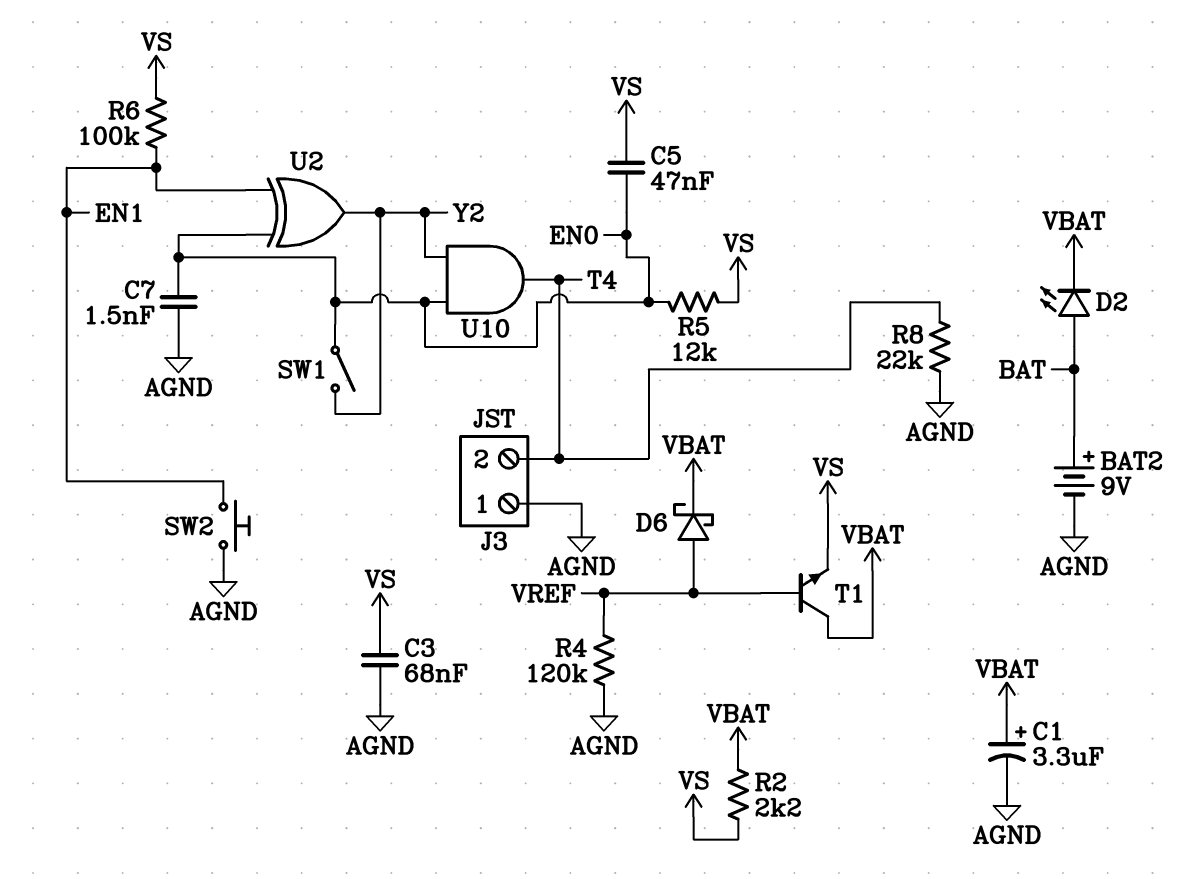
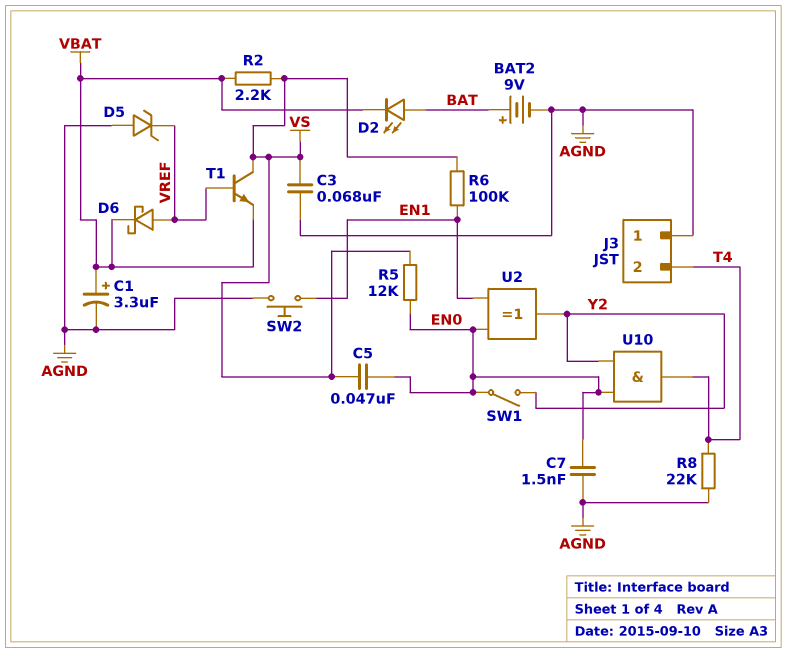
D5: none -> zener (A AGND, K VREF)
R4: 120k (AGND, VREF) -> none
T1: NPN (B VREF, C VBAT, E VS) -> NPN (B VREF, C VS, E VBAT)

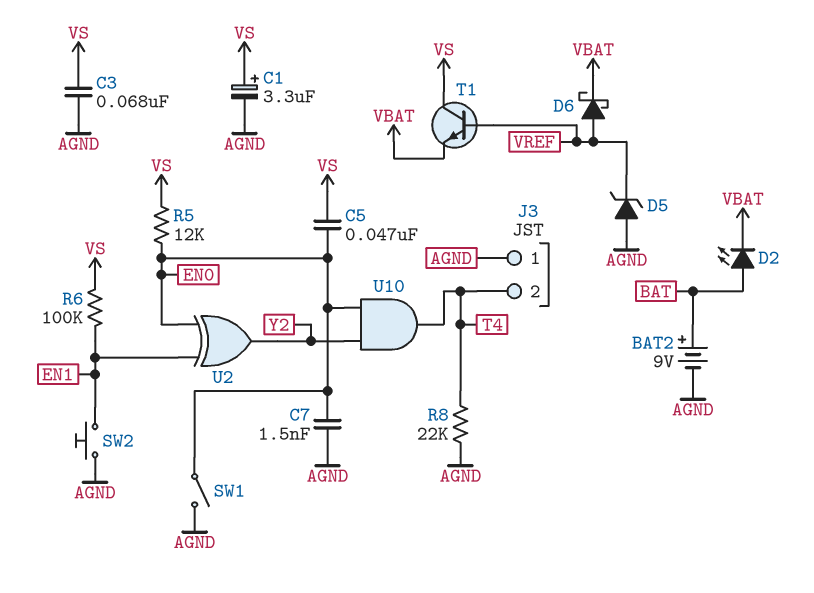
C1: 3.3uF (plus VBAT, minus AGND) -> 3.3uF (plus VS, minus AGND)
R2: 2.2k (VBAT, VS) -> none
SW1: switch (EN0, Y2) -> switch (AGND, EN0)

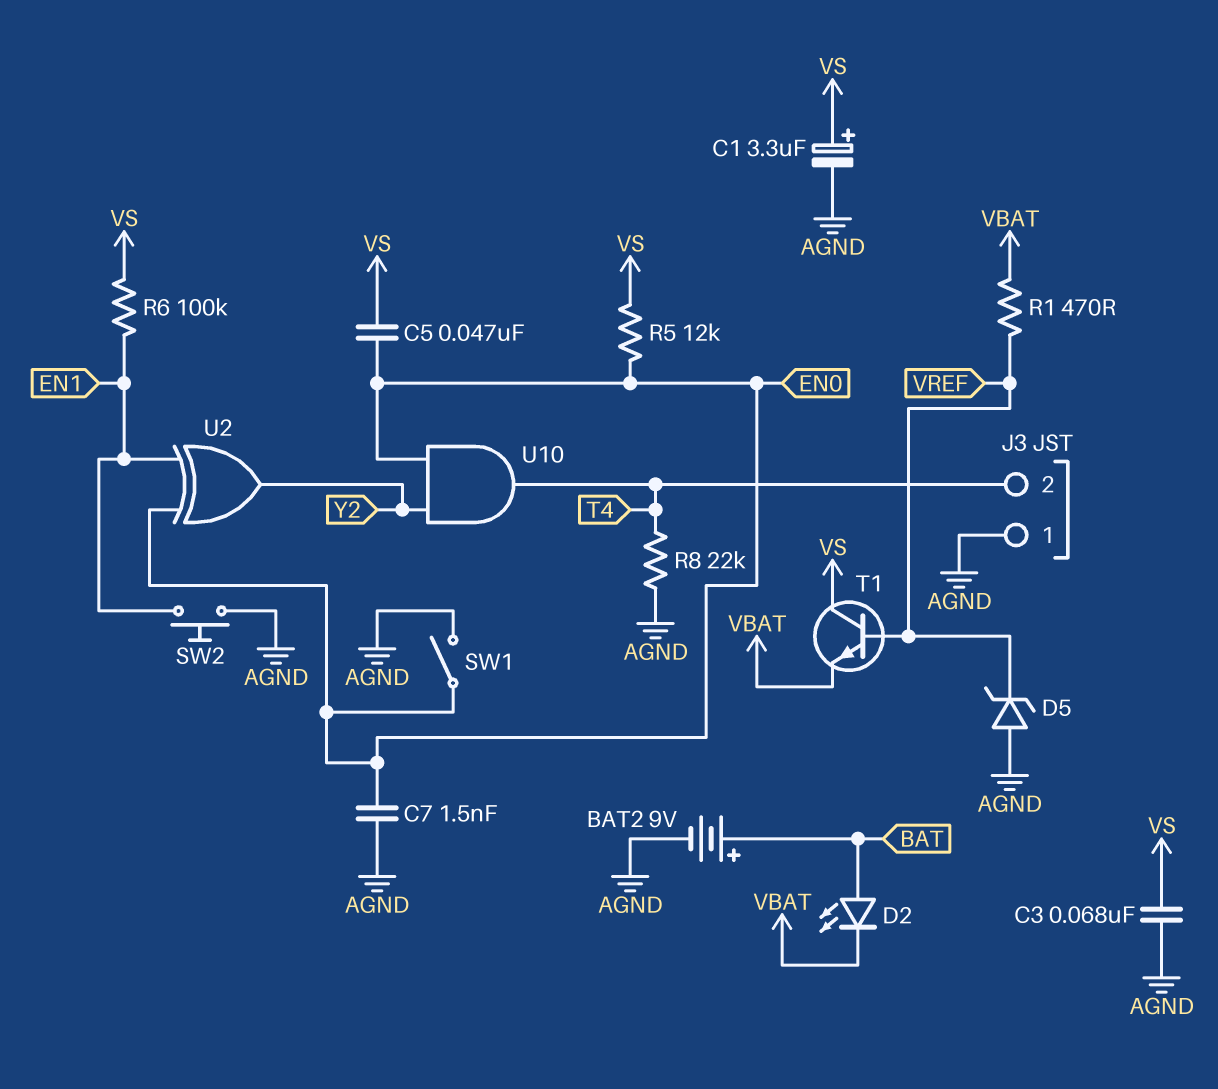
D6: schottky (A VREF, K VBAT) -> none
R1: none -> 470 (VBAT, VREF)

